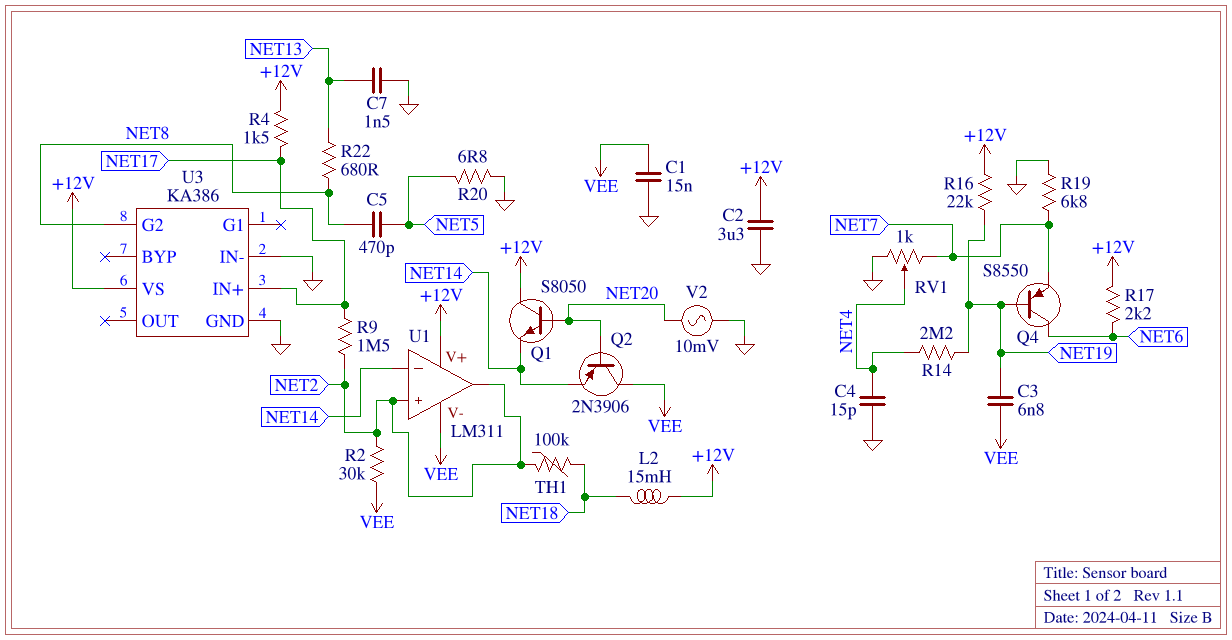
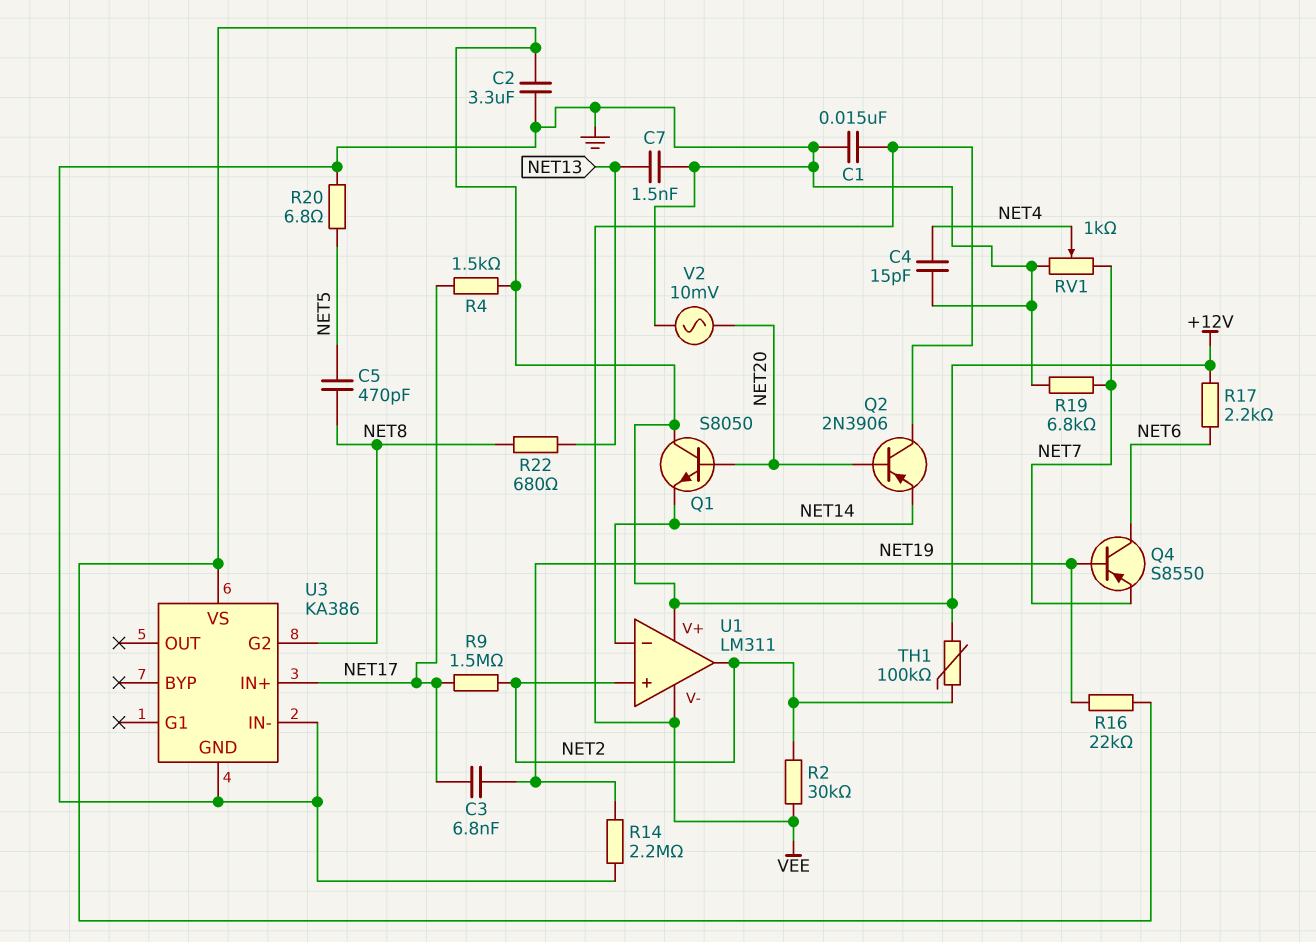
C3: 6.8nF (NET19, VEE) -> 6.8nF (NET17, NET19)
L2: 15mH (+12V, NET18) -> none
R14: 2.2M (NET4, NET19) -> 2.2M (GND, NET19)
TH1: 100k (NET2, NET18) -> 100k (+12V, NET2)

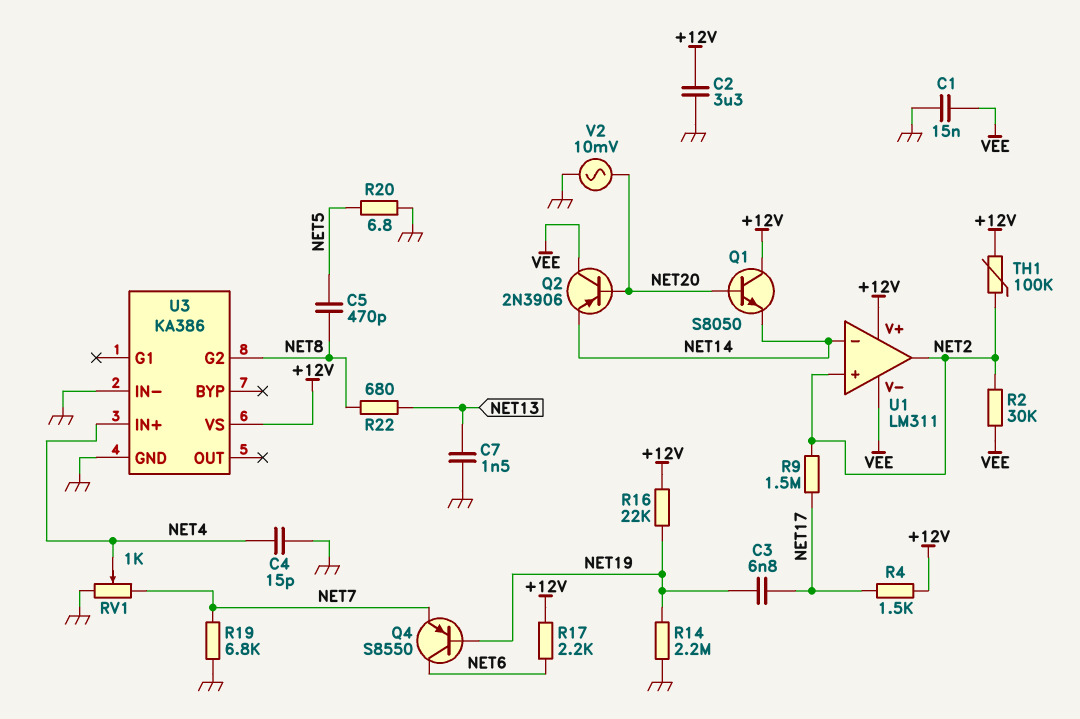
U3 pin IN+: NET17 -> NET4

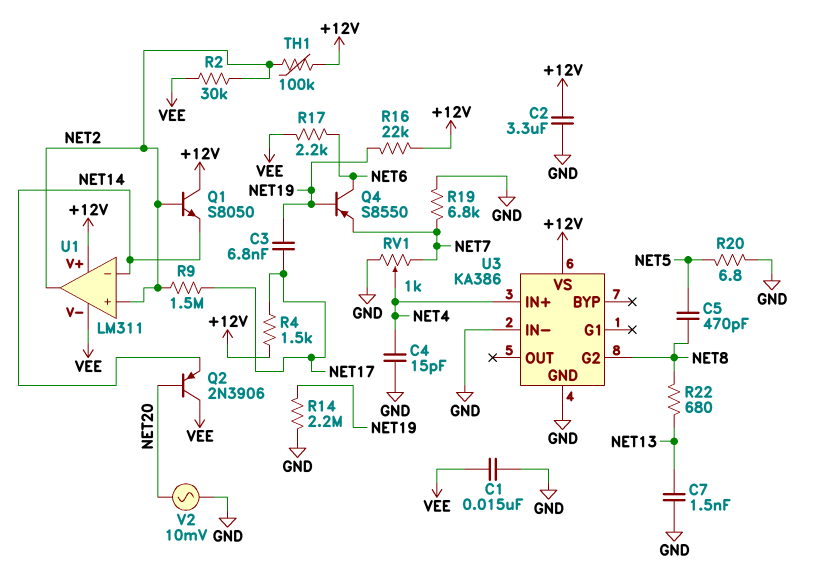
Q1: NPN S8050 (B NET20, C +12V, E NET14) -> NPN S8050 (B NET2, C +12V, E NET14)
R17: 2.2k (+12V, NET6) -> 2.2k (NET6, VEE)

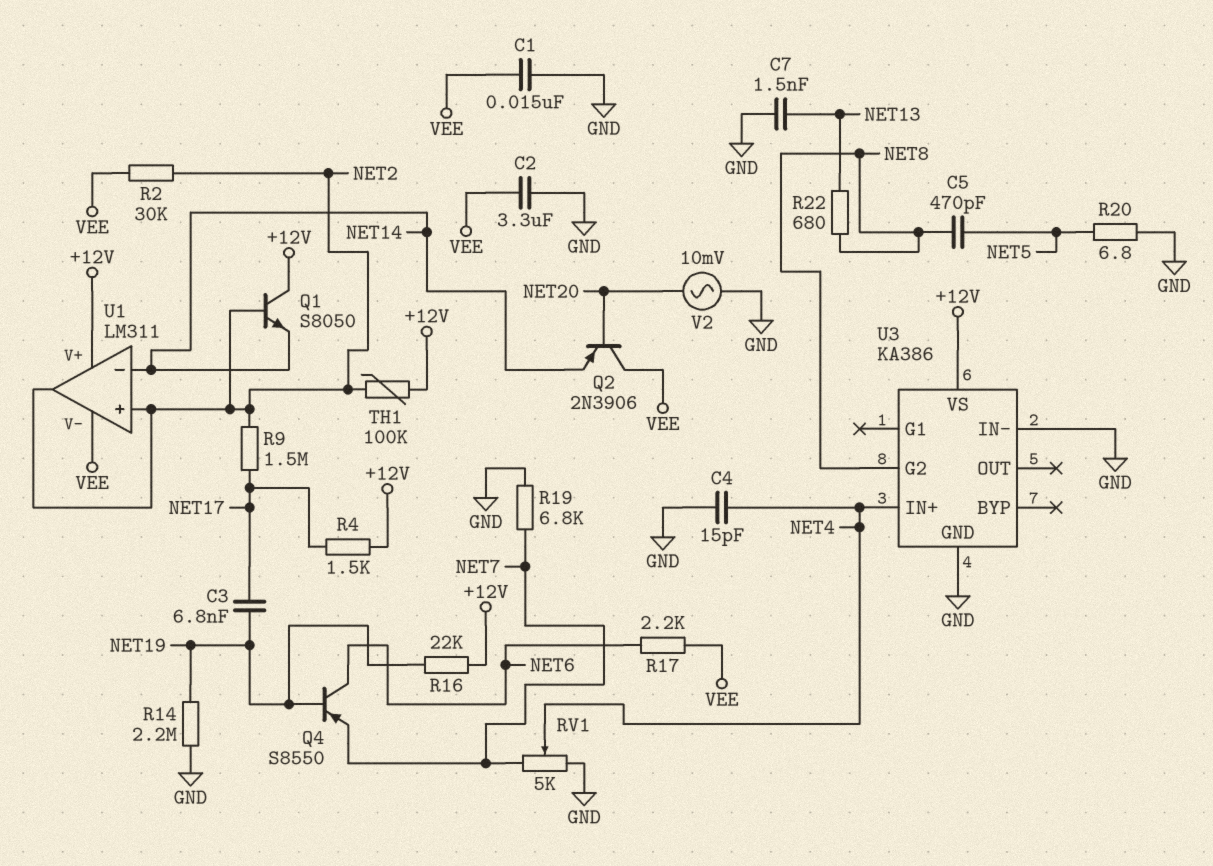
C2: 3.3uF (+12V, GND) -> 3.3uF (GND, VEE)
RV1: 1k (GND, NET7, wiper NET4) -> 5k (GND, NET7, wiper NET4)

